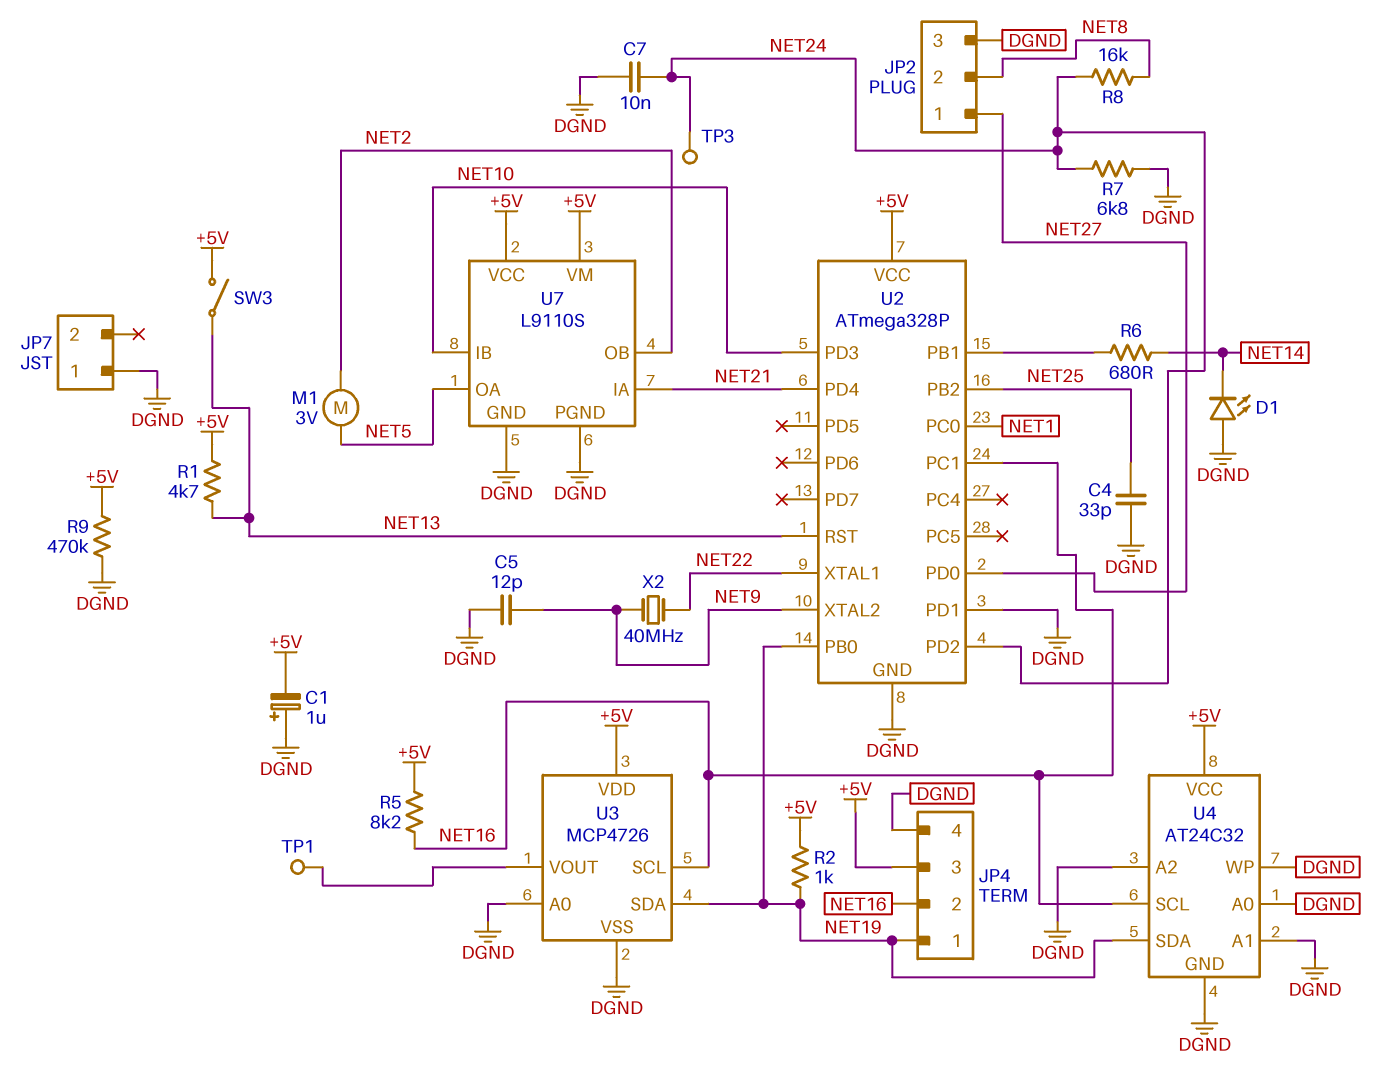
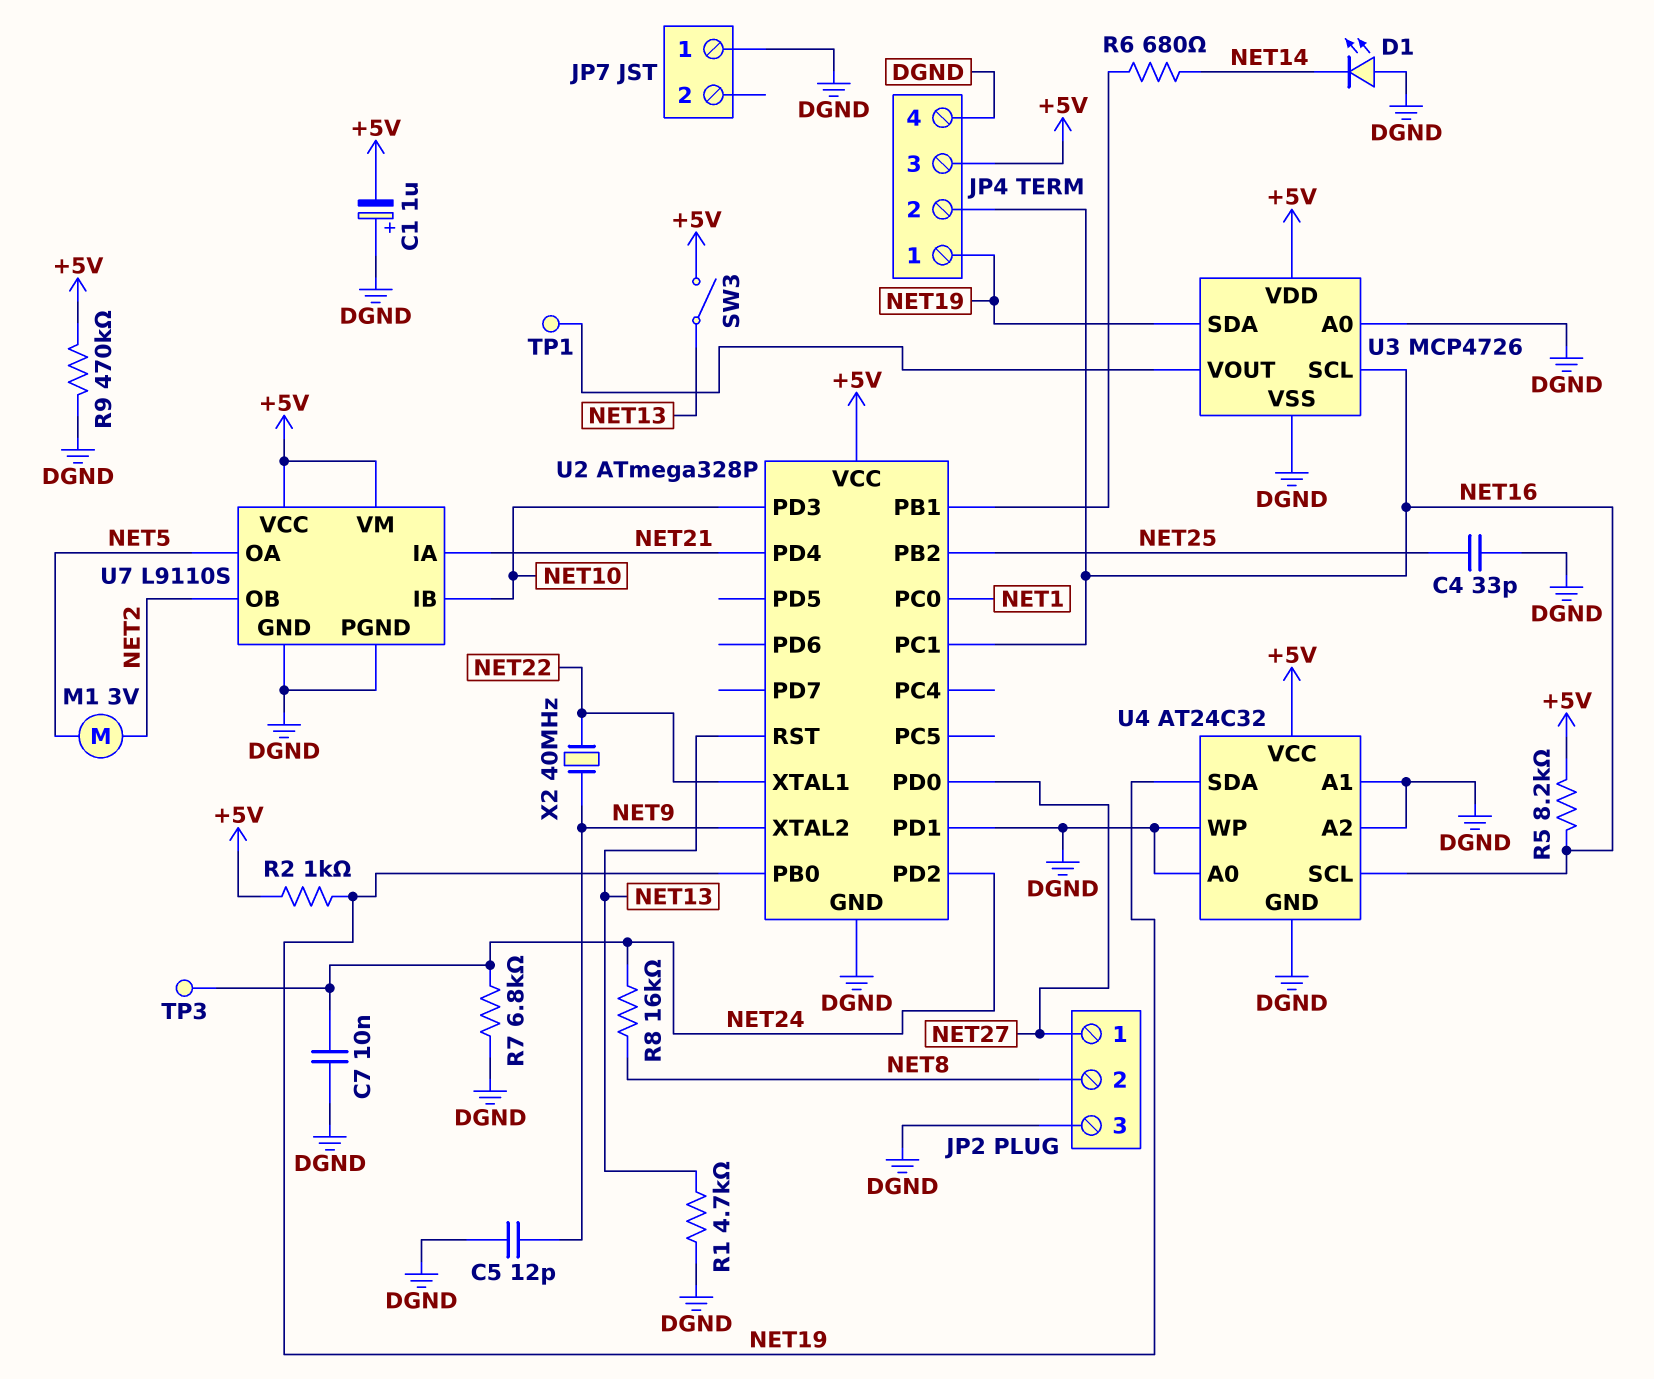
R1: 4.7k (+5V, NET13) -> 4.7k (DGND, NET13)

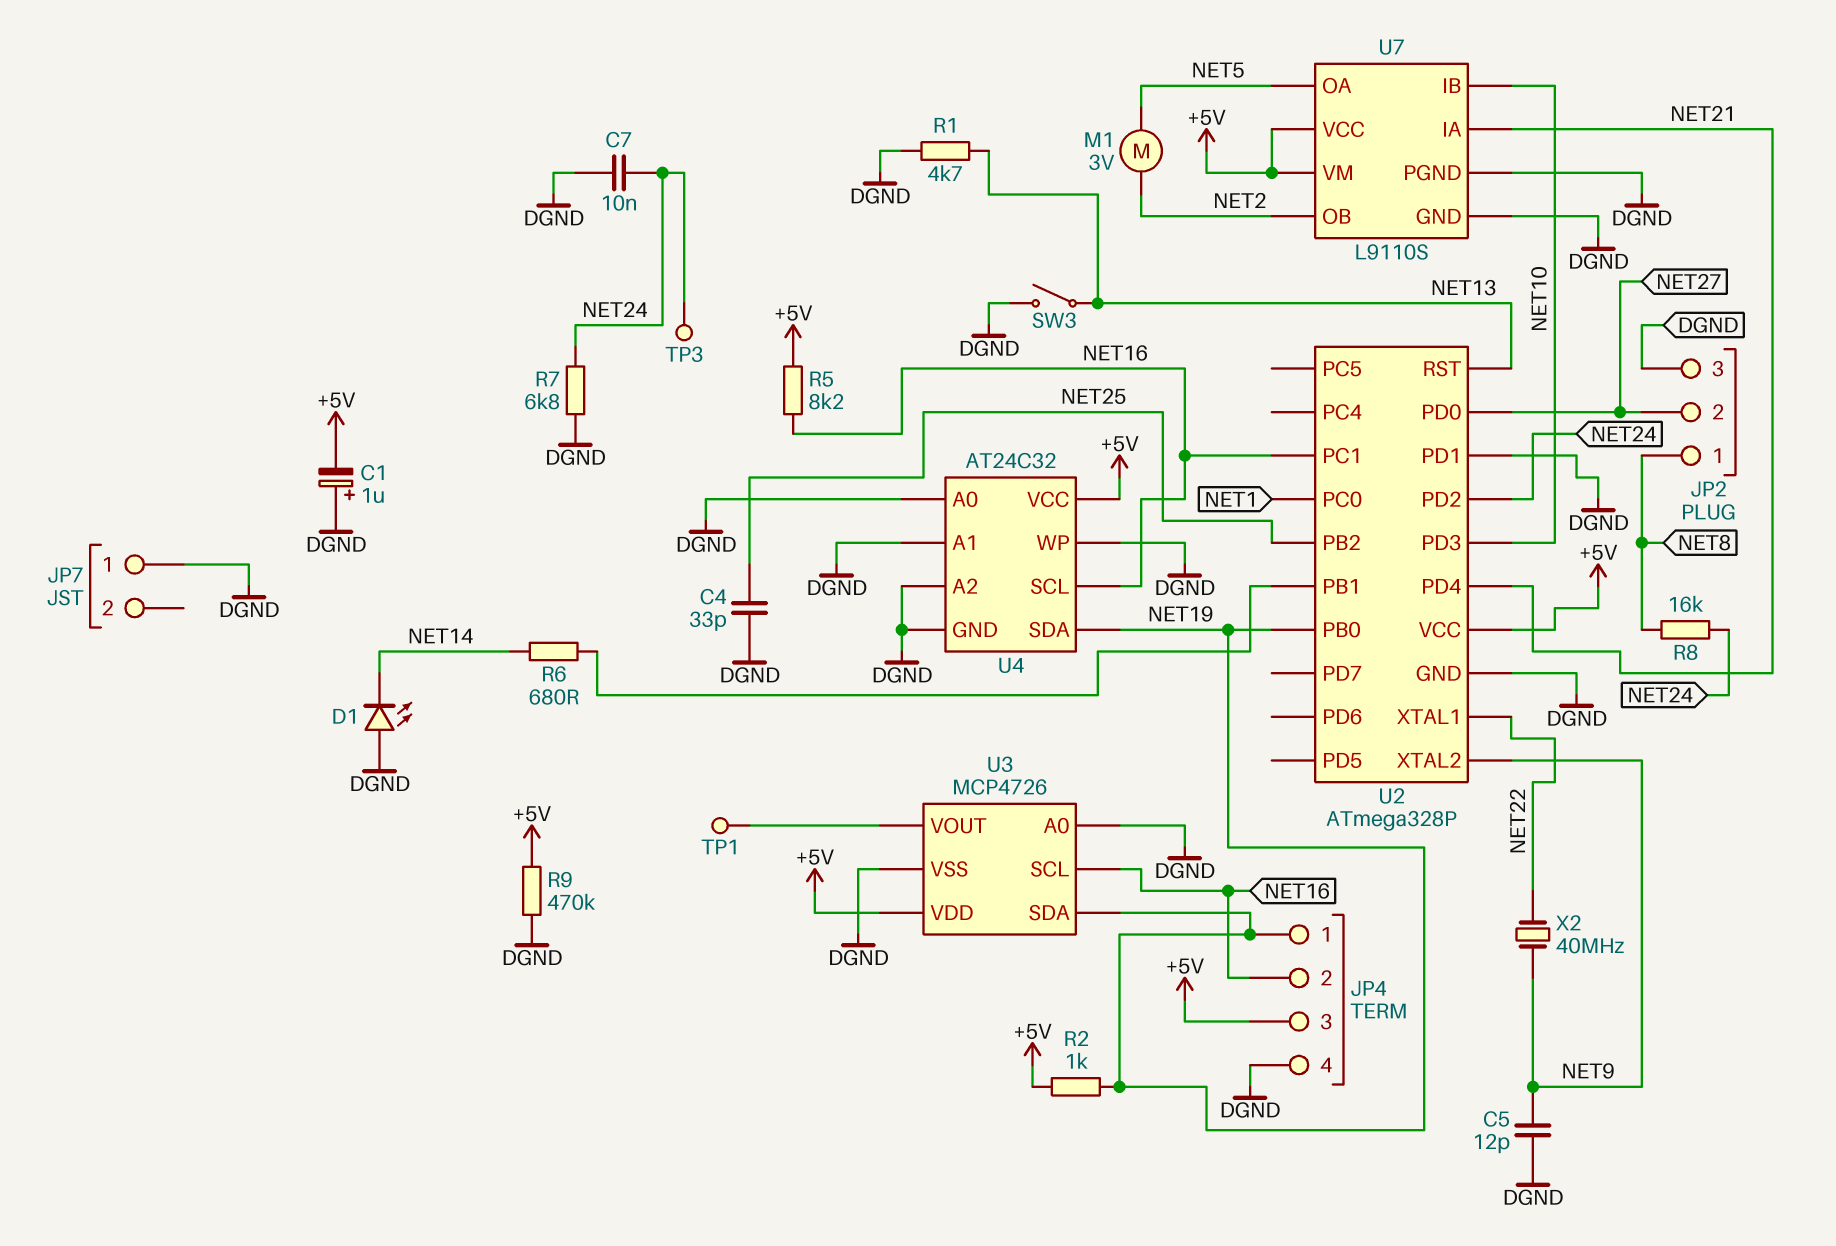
JP2 pin 1: NET27 -> NET8
JP2 pin 2: NET8 -> NET27
SW3: switch (+5V, NET13) -> switch (DGND, NET13)

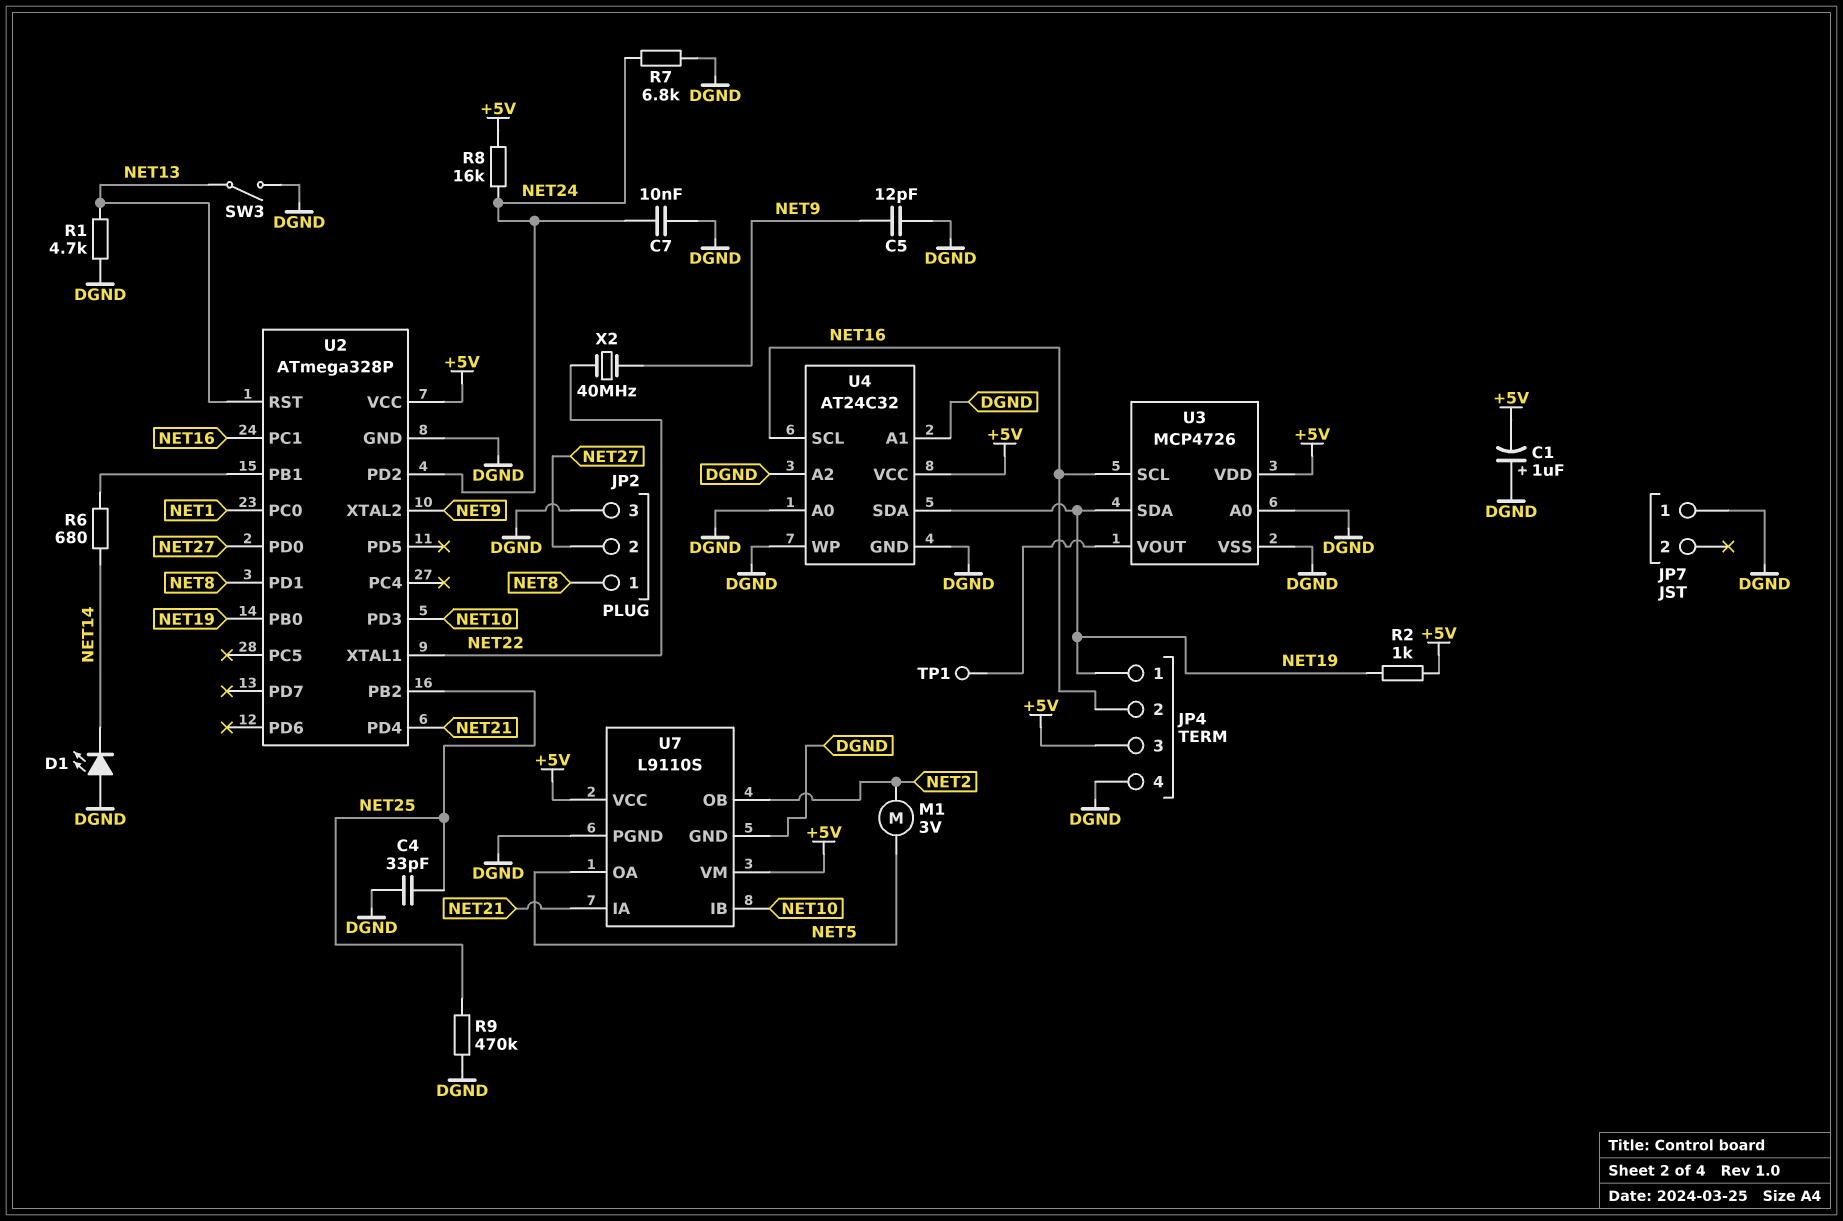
R5: 8.2k (+5V, NET16) -> none
R8: 16k (NET8, NET24) -> 16k (+5V, NET24)
R9: 470k (+5V, DGND) -> 470k (DGND, NET25)
TP3: test point (NET24) -> none
U2 pin PD1: DGND -> NET8

